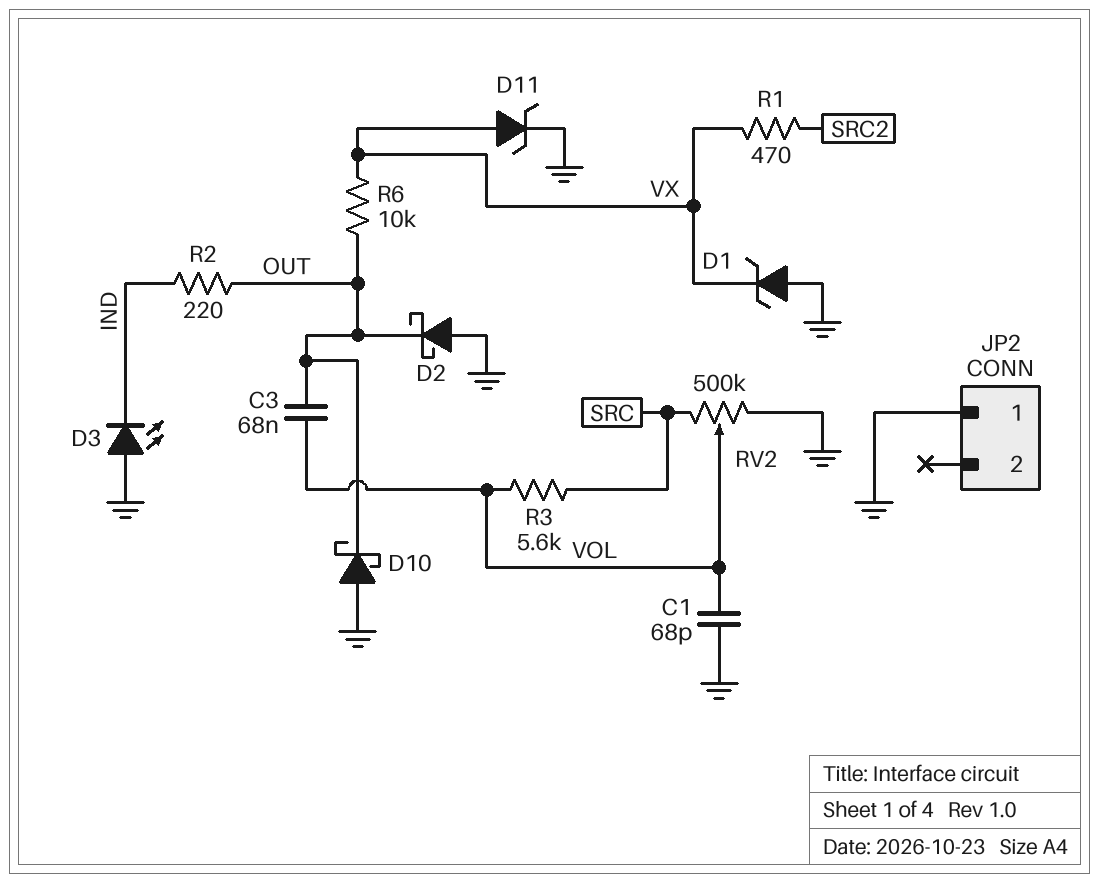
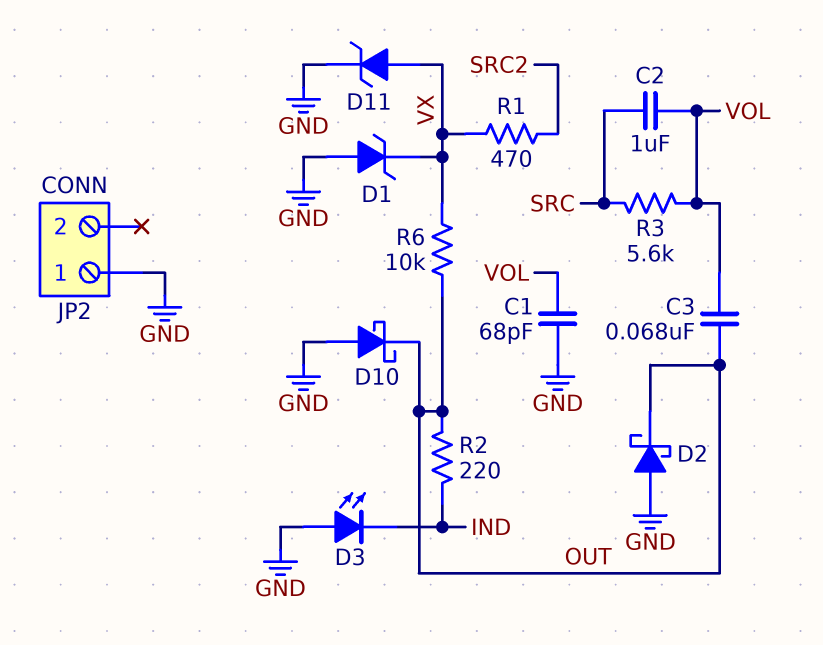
C2: none -> 1uF (SRC, VOL)
RV2: 500k (GND, SRC, wiper VOL) -> none

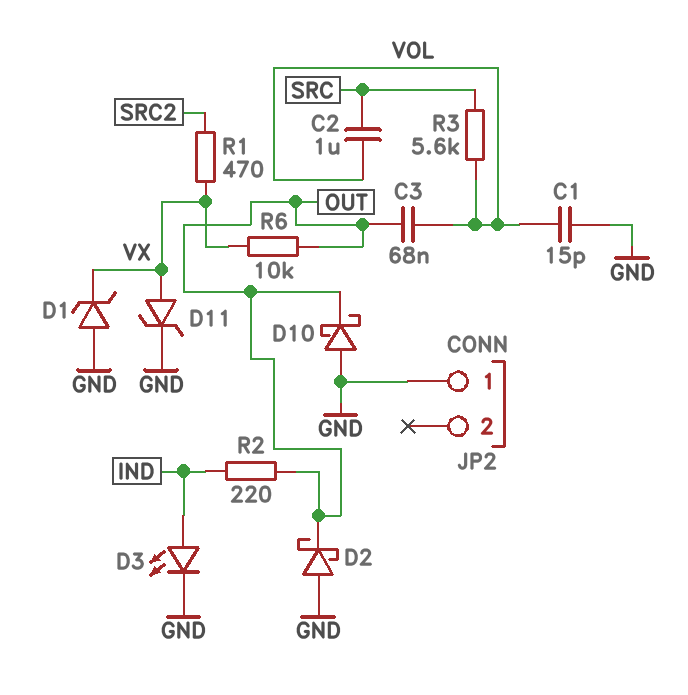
C1: 68pF (GND, VOL) -> 15pF (GND, VOL)
D3: LED (A GND, K IND) -> LED (A IND, K GND)

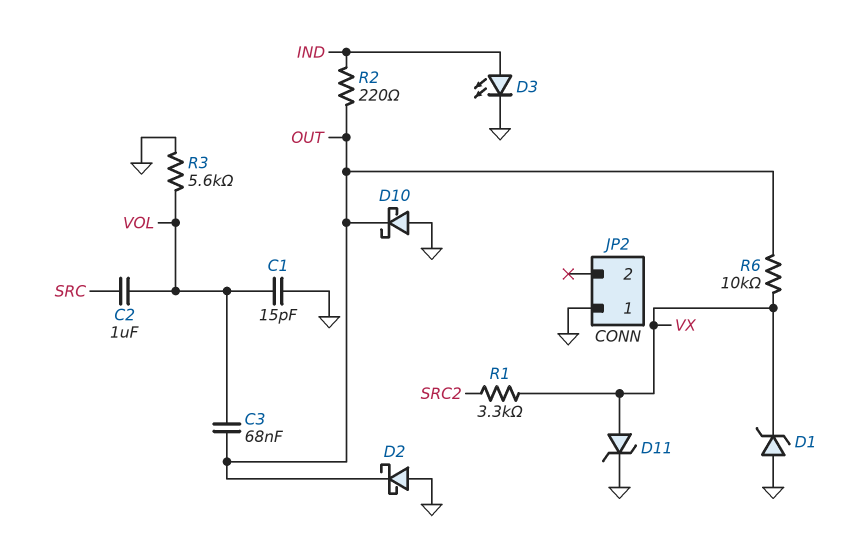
R1: 470 (SRC2, VX) -> 3.3k (SRC2, VX)
R3: 5.6k (SRC, VOL) -> 5.6k (GND, VOL)

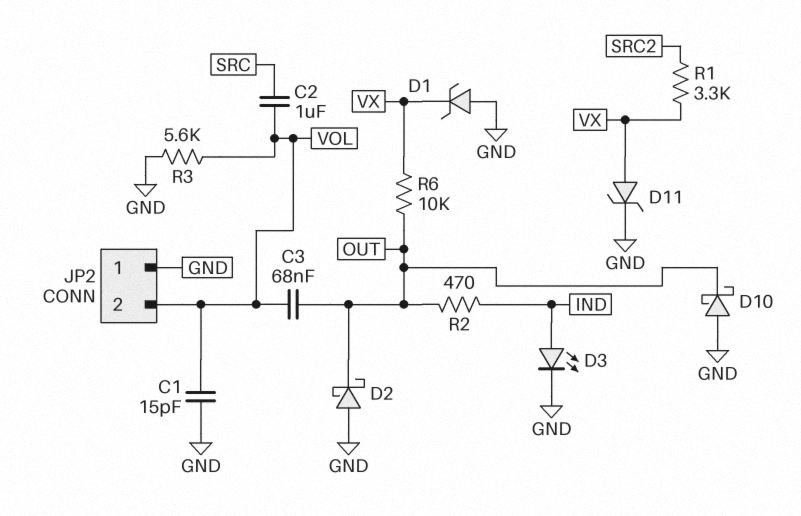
JP2 pin 2: none -> VOL
R2: 220 (IND, OUT) -> 470 (IND, OUT)

